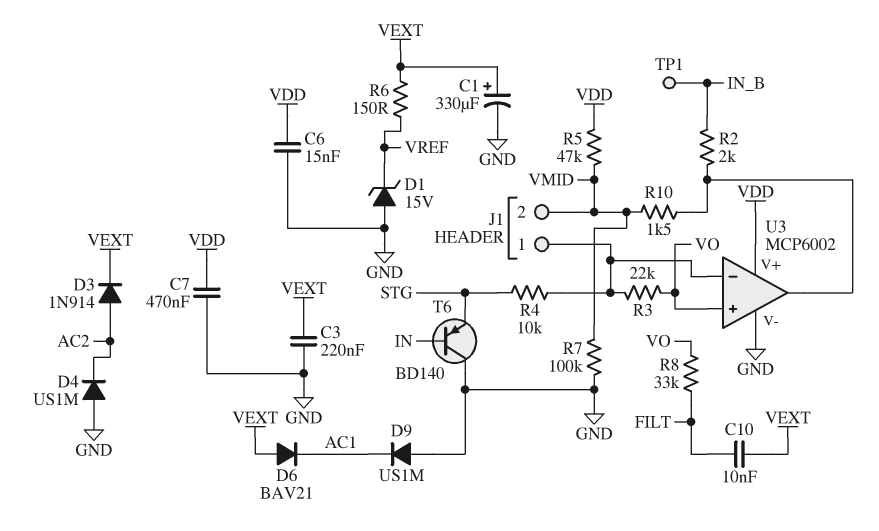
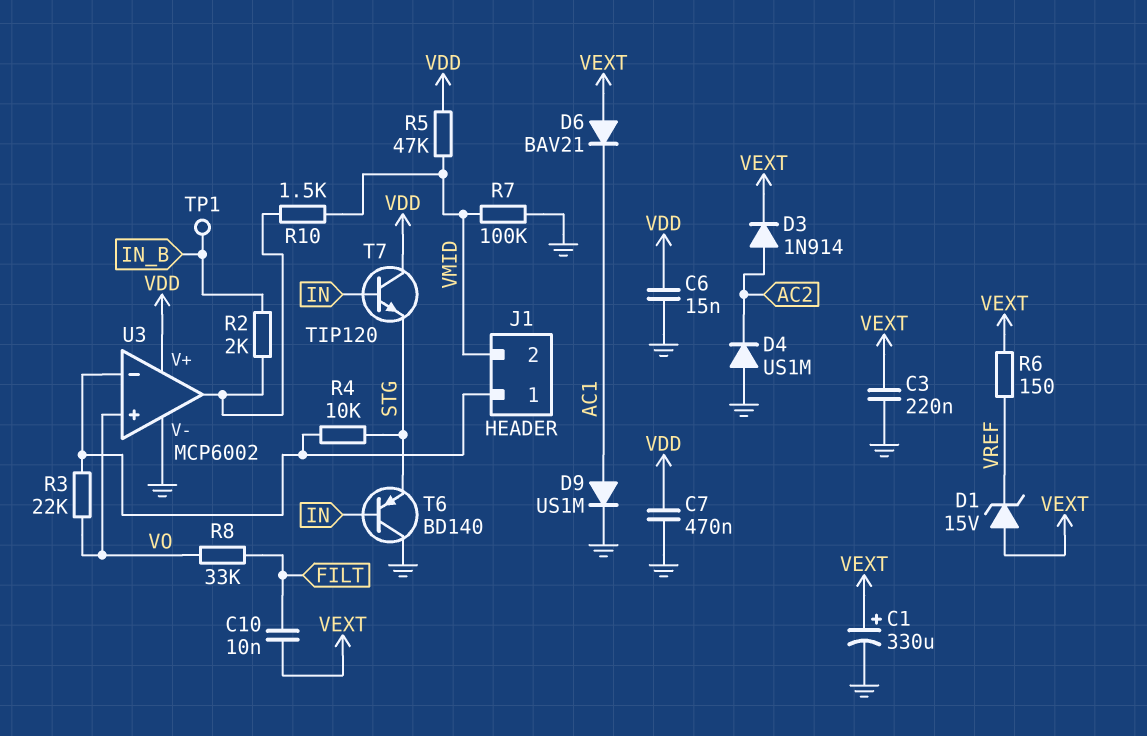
D1: zener 15V (A GND, K VREF) -> zener 15V (A VEXT, K VREF)
D9: diode US1M (A GND, K AC1) -> diode US1M (A AC1, K GND)
T7: none -> NPN TIP120 (B IN, C VDD, E STG)

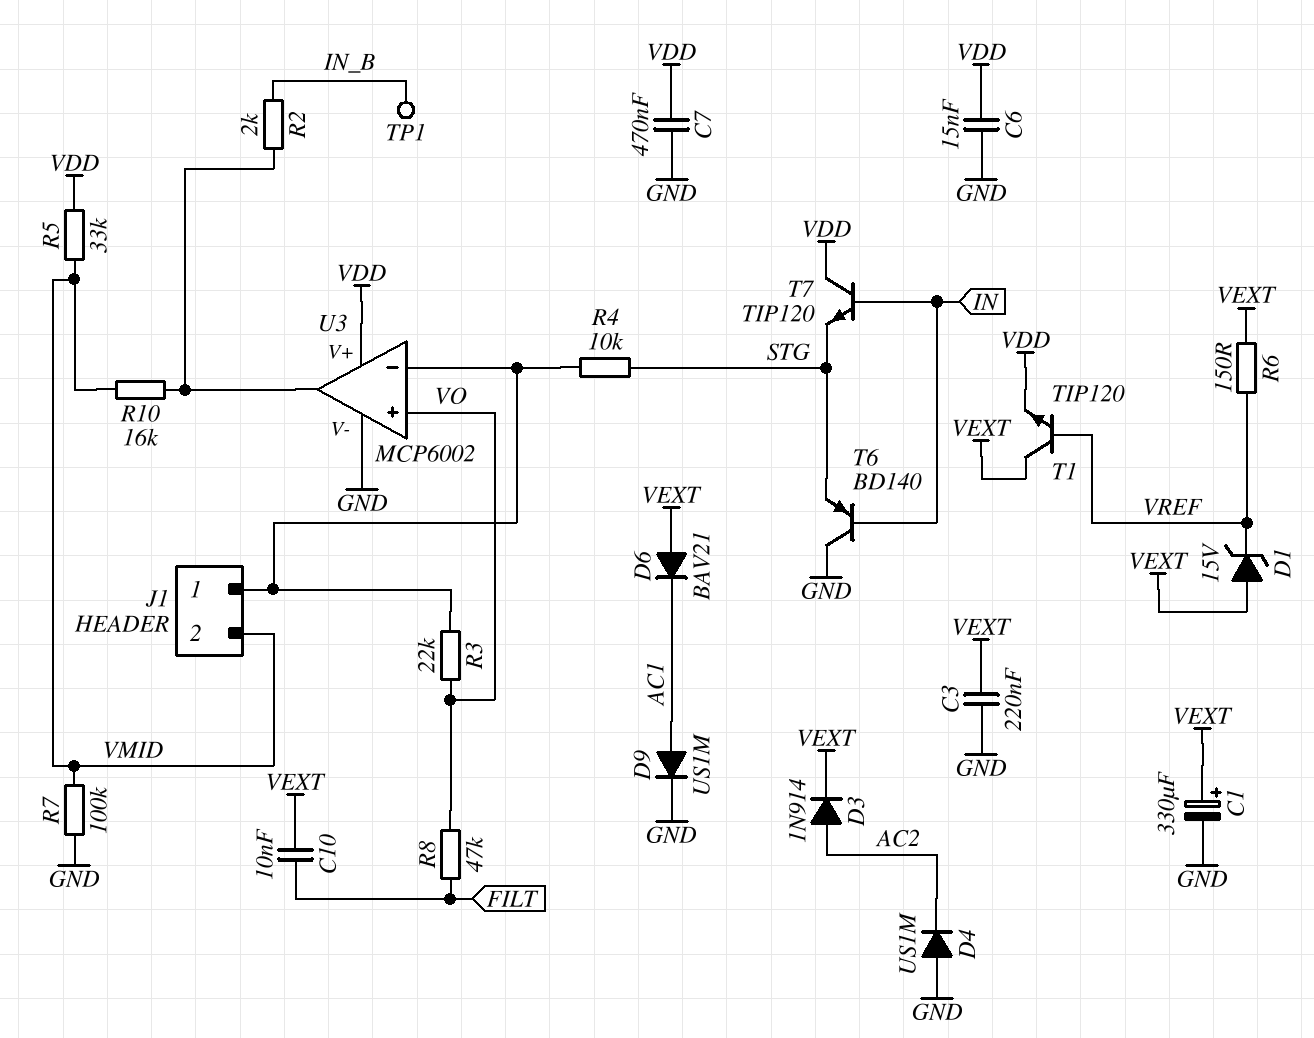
R5: 47k (VDD, VMID) -> 33k (VDD, VMID)
R8: 33k (FILT, VO) -> 47k (FILT, VO)
R10: 1.5k (U3/out, VMID) -> 16k (U3/out, VMID)
T1: none -> NPN TIP120 (B VREF, C VEXT, E VDD)

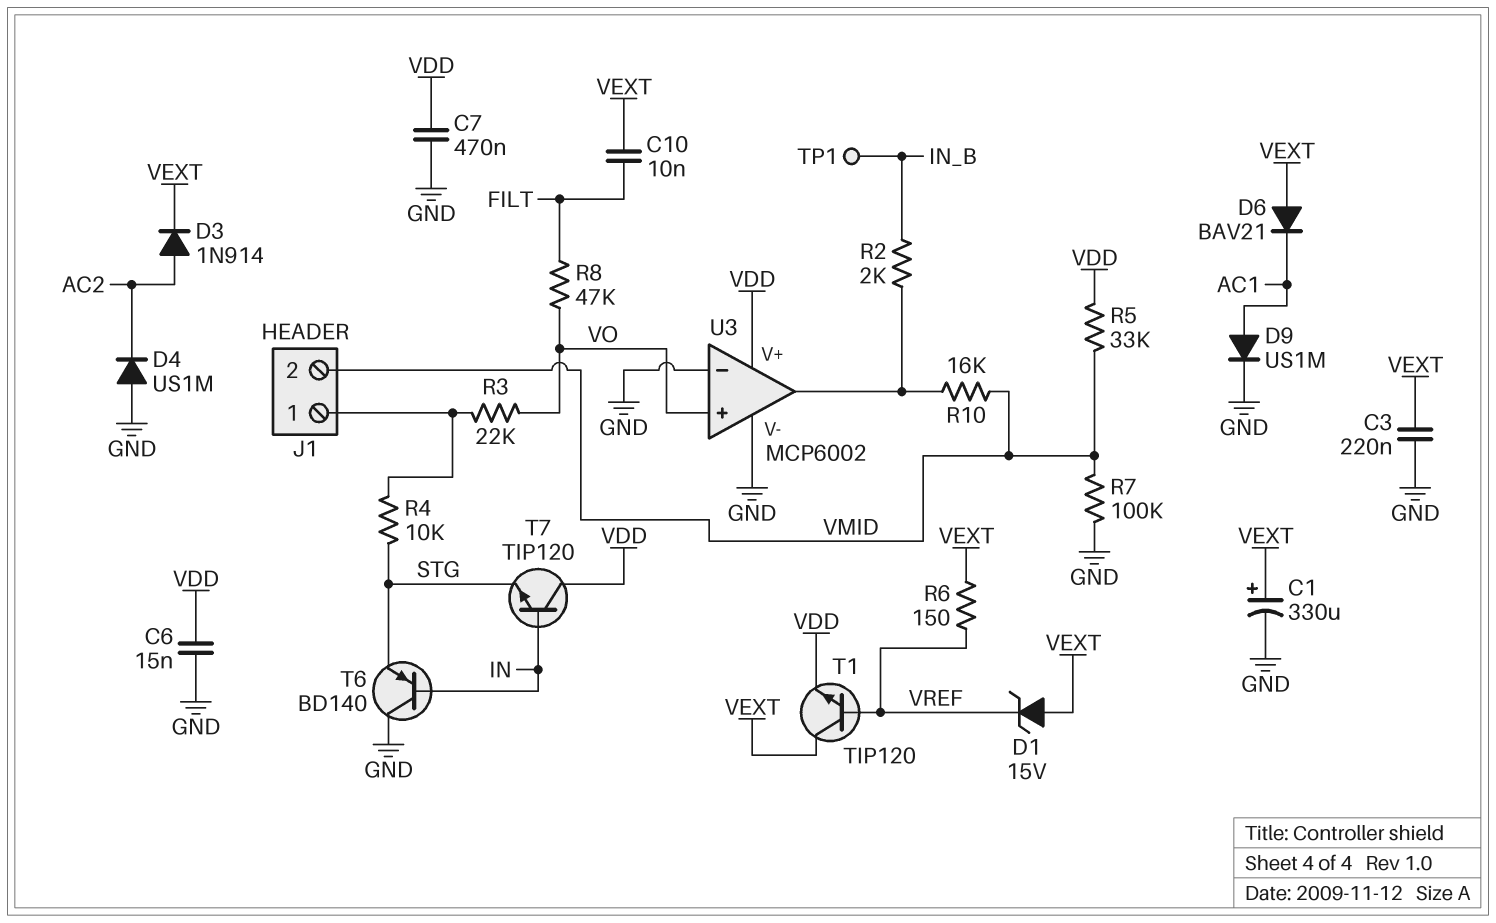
U3 pin in-: J1/1 -> GND

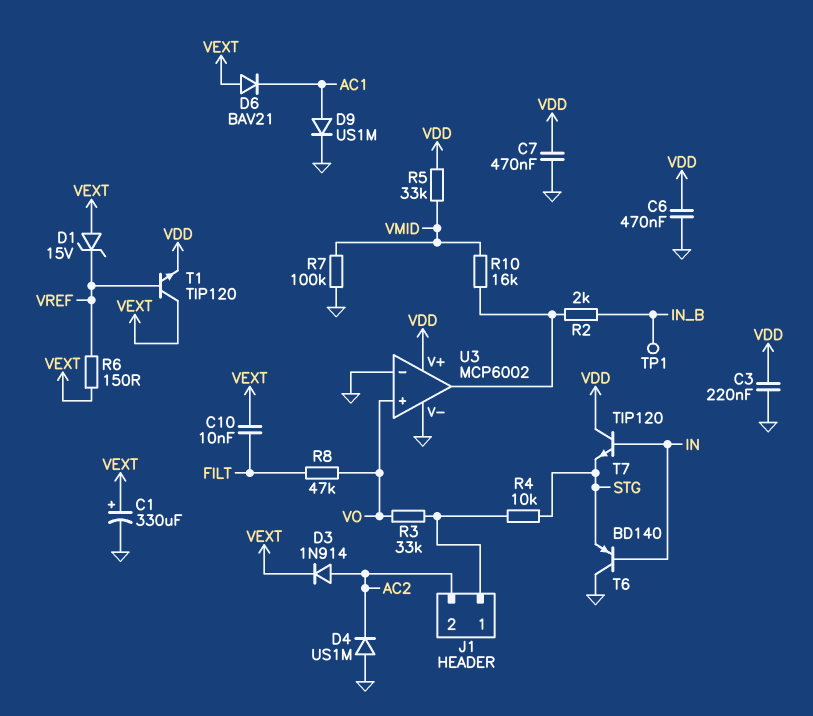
C3: 220nF (GND, VEXT) -> 220nF (GND, VDD)
C6: 15nF (GND, VDD) -> 470nF (GND, VDD)
J1 pin 2: VMID -> AC2
R3: 22k (J1/1, VO) -> 33k (J1/1, VO)

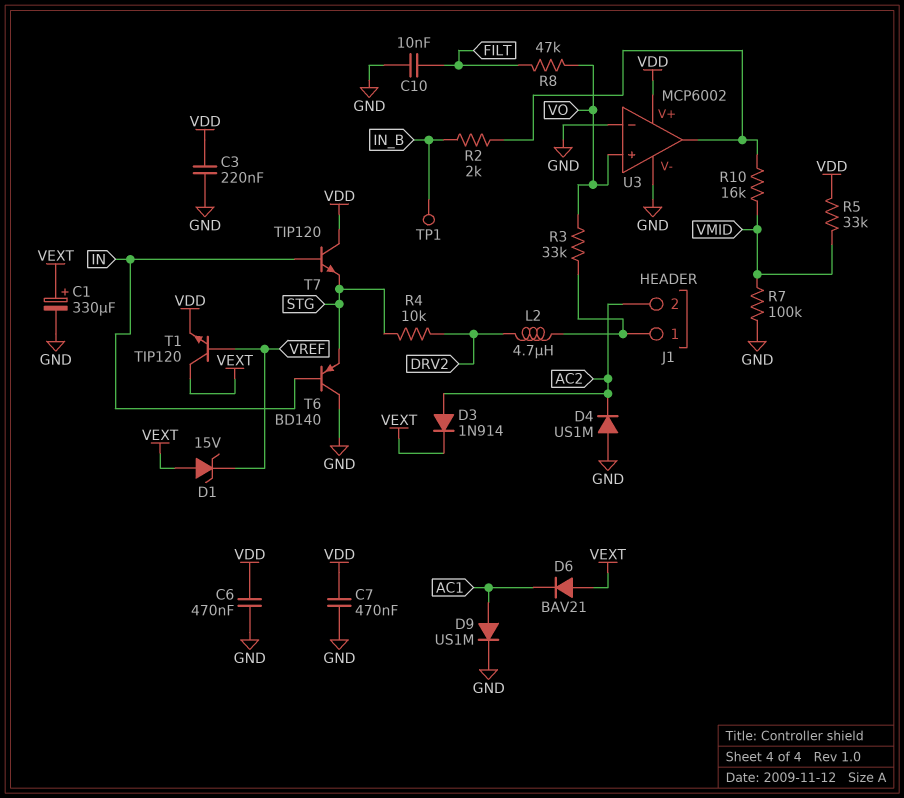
C10: 10nF (FILT, VEXT) -> 10nF (FILT, GND)
L2: none -> 4.7uH (DRV2, J1/1)
R4: 10k (J1/1, STG) -> 10k (DRV2, STG)
R6: 150 (VEXT, VREF) -> none

